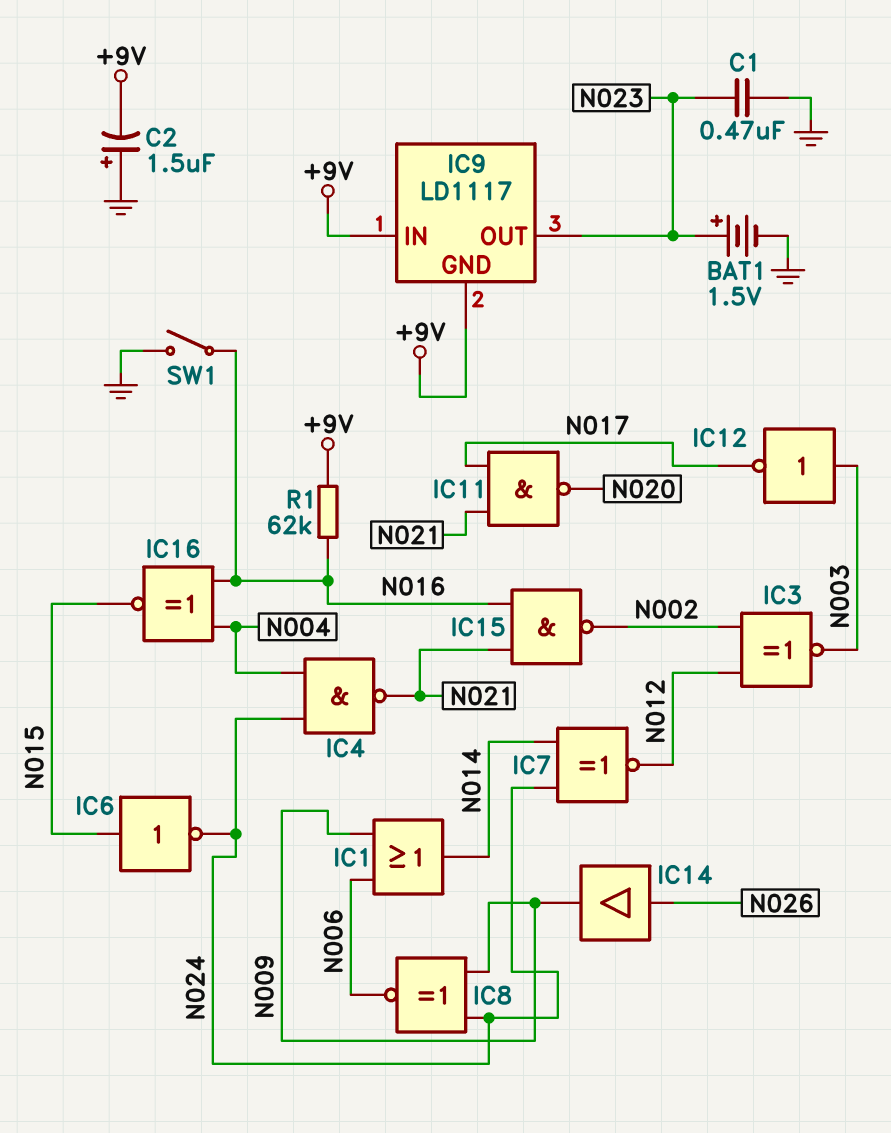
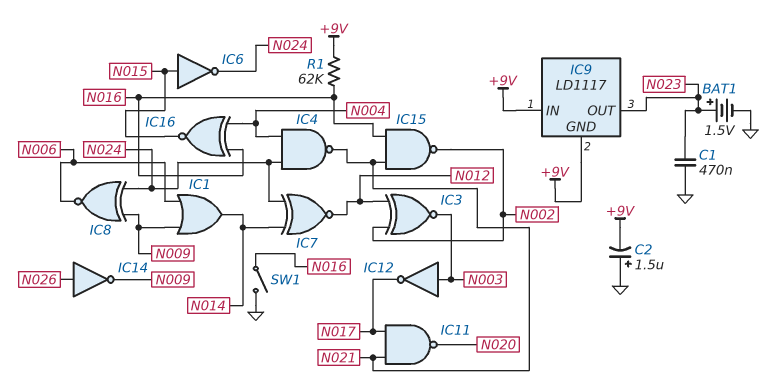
IC14: buffer (in N026, out N009) -> NOT (in N026, out N009)

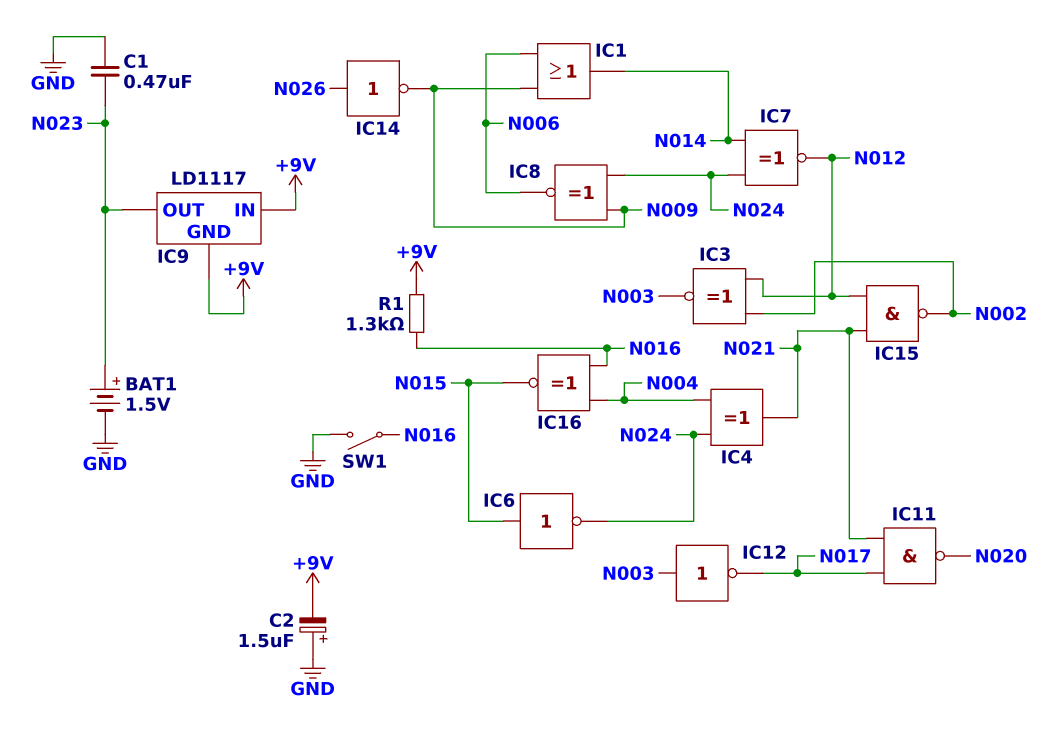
IC4: NAND (in N004, in N024, out N021) -> XOR (in N004, in N024, out N021)
IC15: NAND (in N016, in N021, out N002) -> NAND (in N012, in N021, out N002)
R1: 62k (+9V, N016) -> 1.3k (+9V, N016)

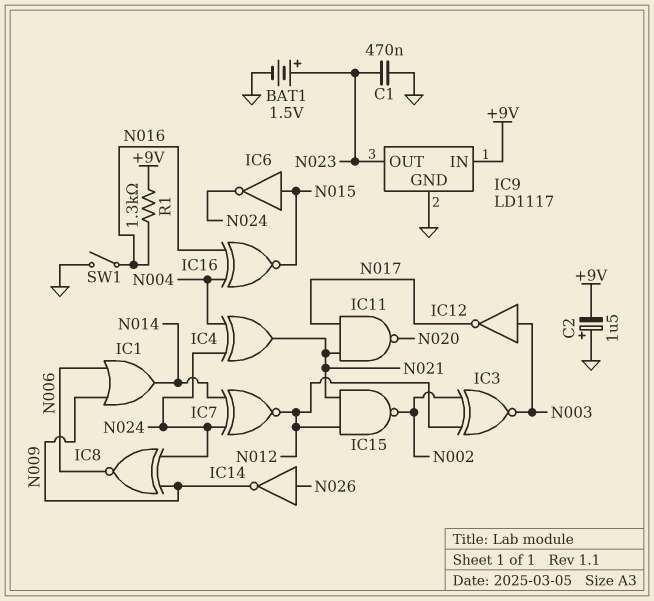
IC9 pin GND: +9V -> GND

